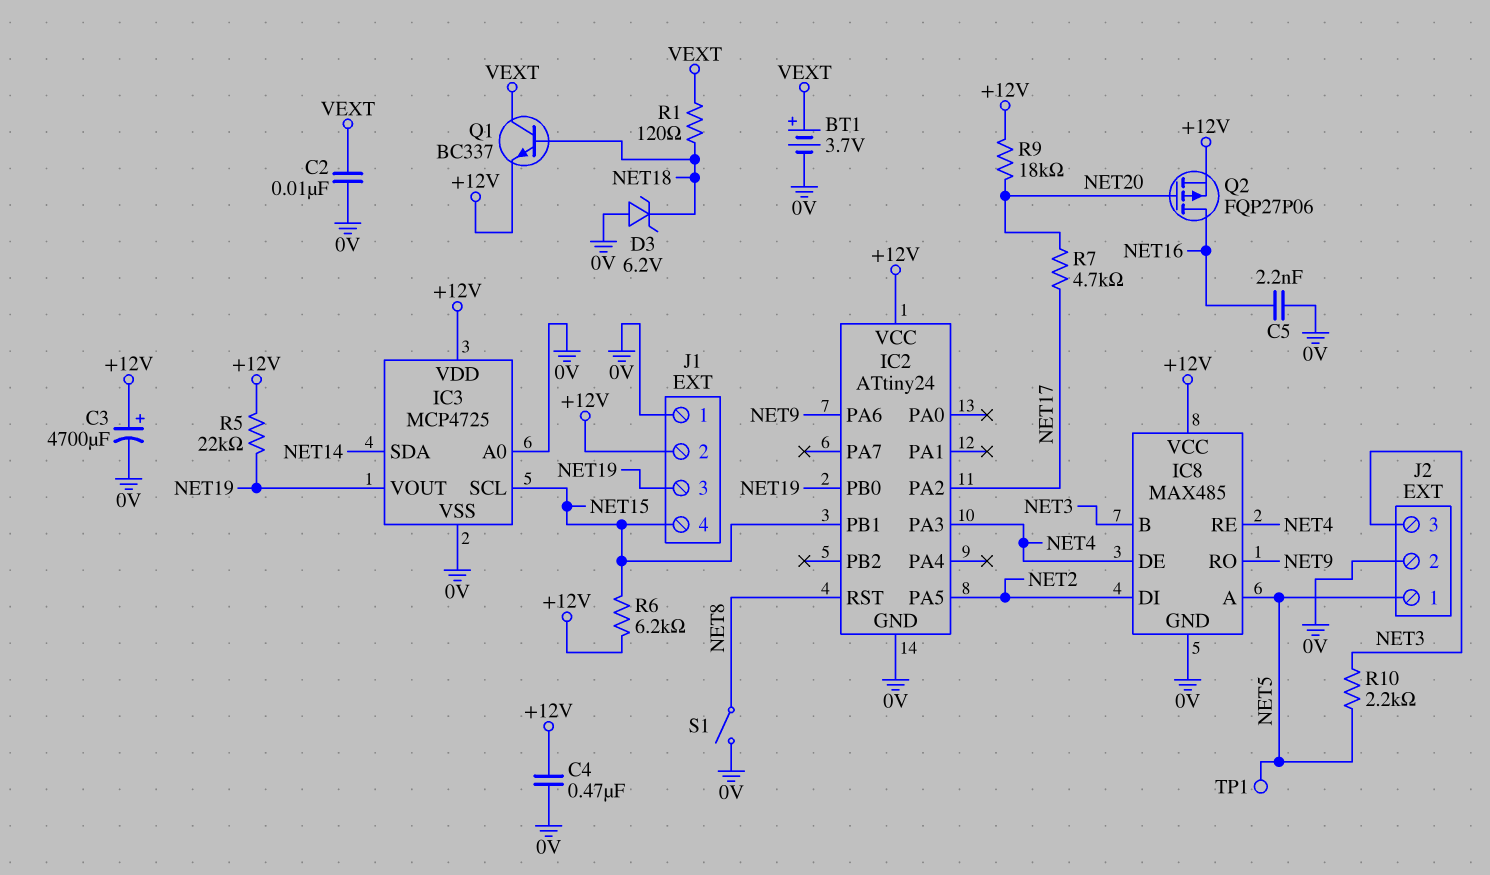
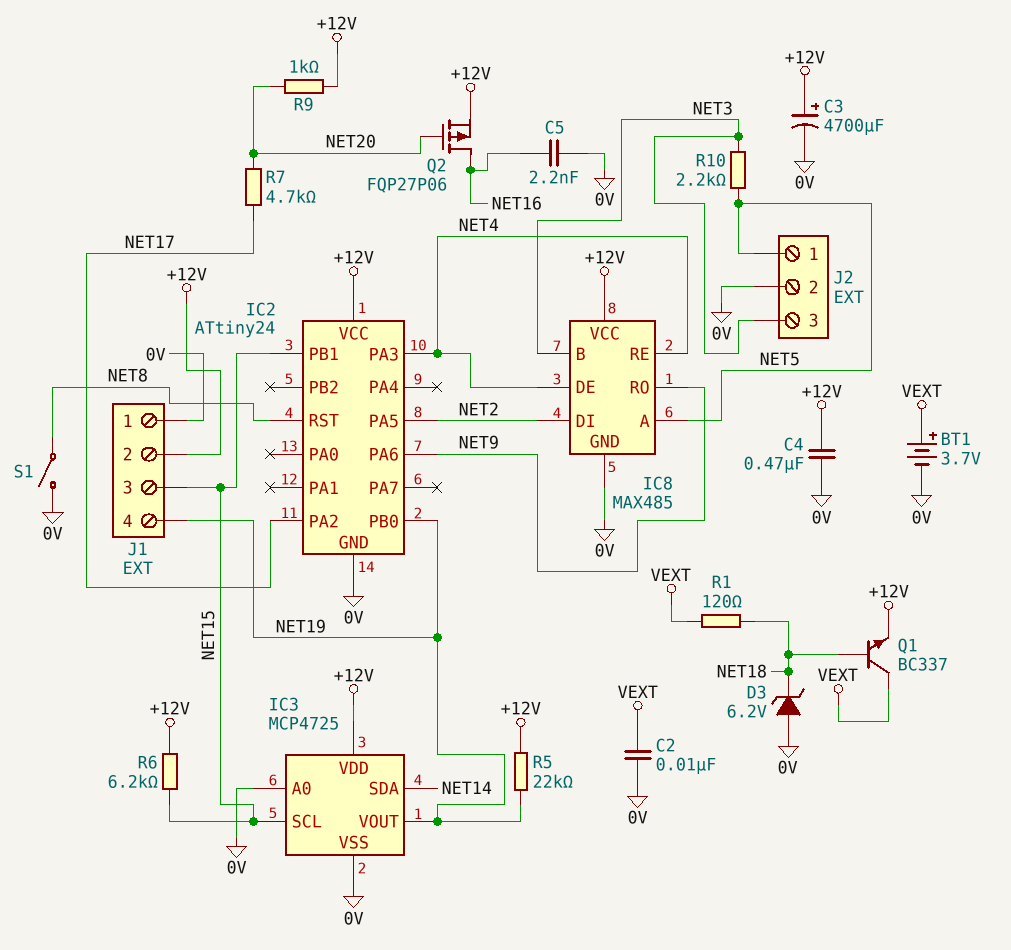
J1 pin 3: NET19 -> NET15
J1 pin 4: NET15 -> NET19
R9: 18k (+12V, NET20) -> 1k (+12V, NET20)
TP1: test point (NET5) -> none

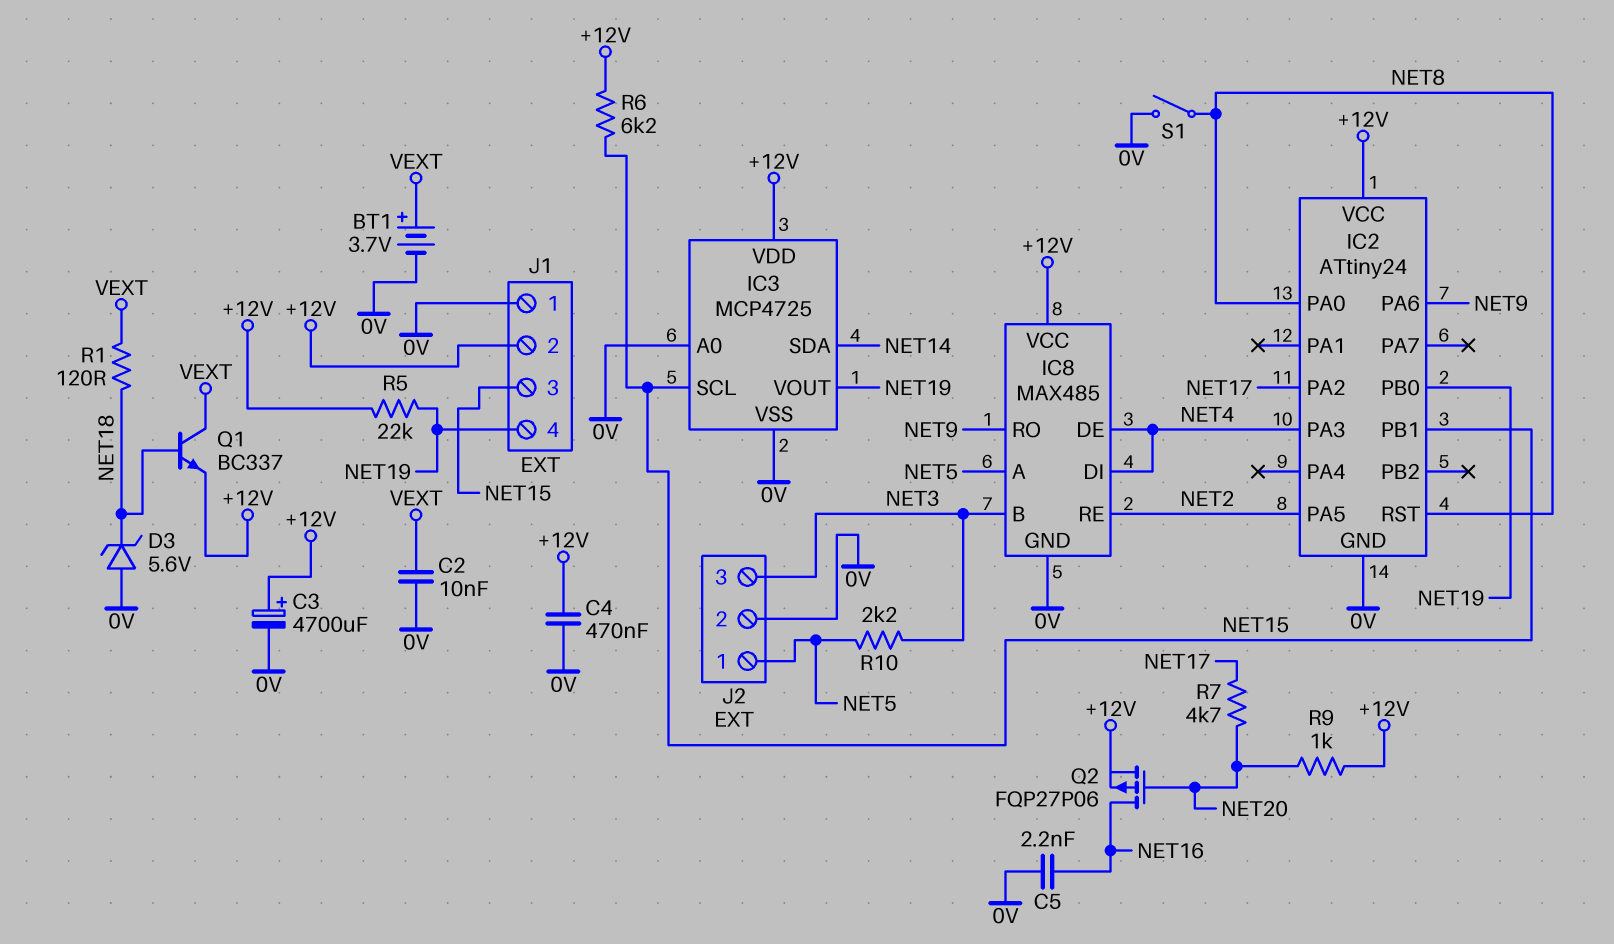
D3: zener 6.2V (A 0V, K NET18) -> zener 5.6V (A 0V, K NET18)
IC2 pin PA0: none -> NET8
IC8 pin DI: NET2 -> NET4
IC8 pin RE: NET4 -> NET2

